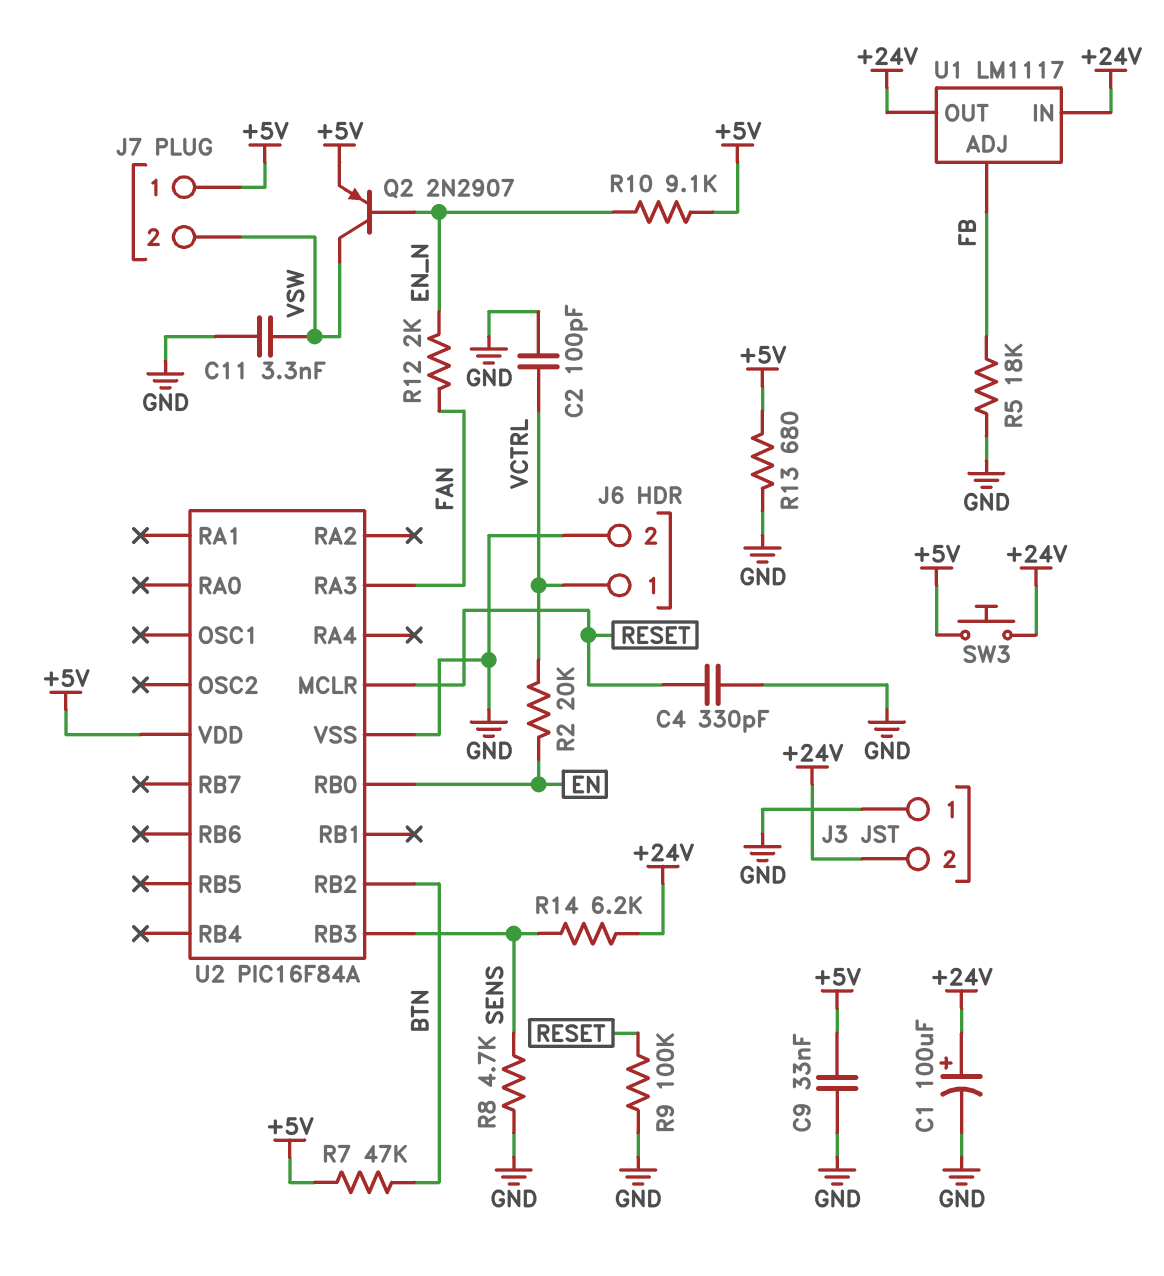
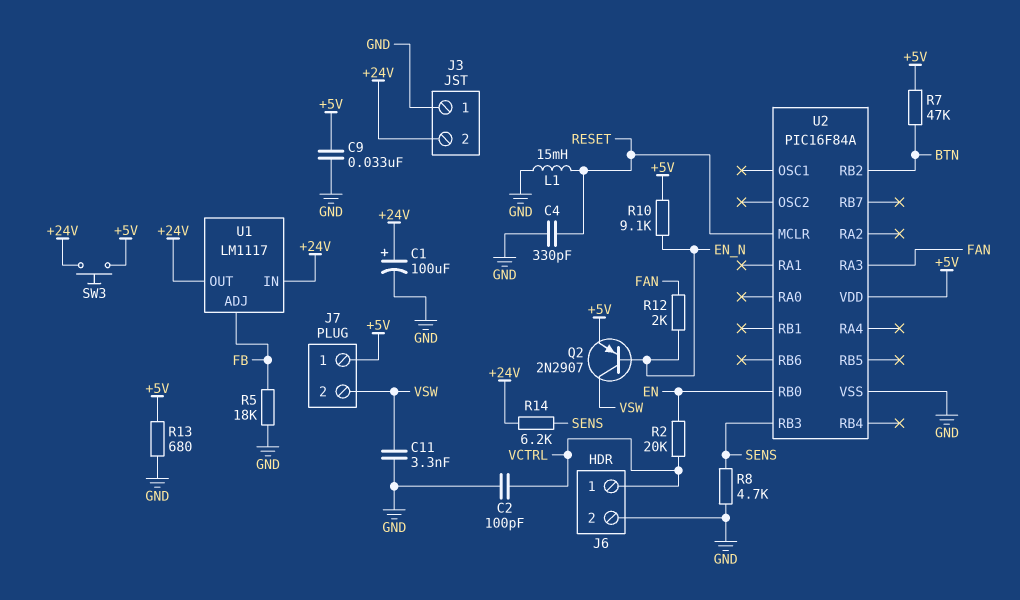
L1: none -> 15mH (GND, RESET)
R9: 100k (GND, RESET) -> none

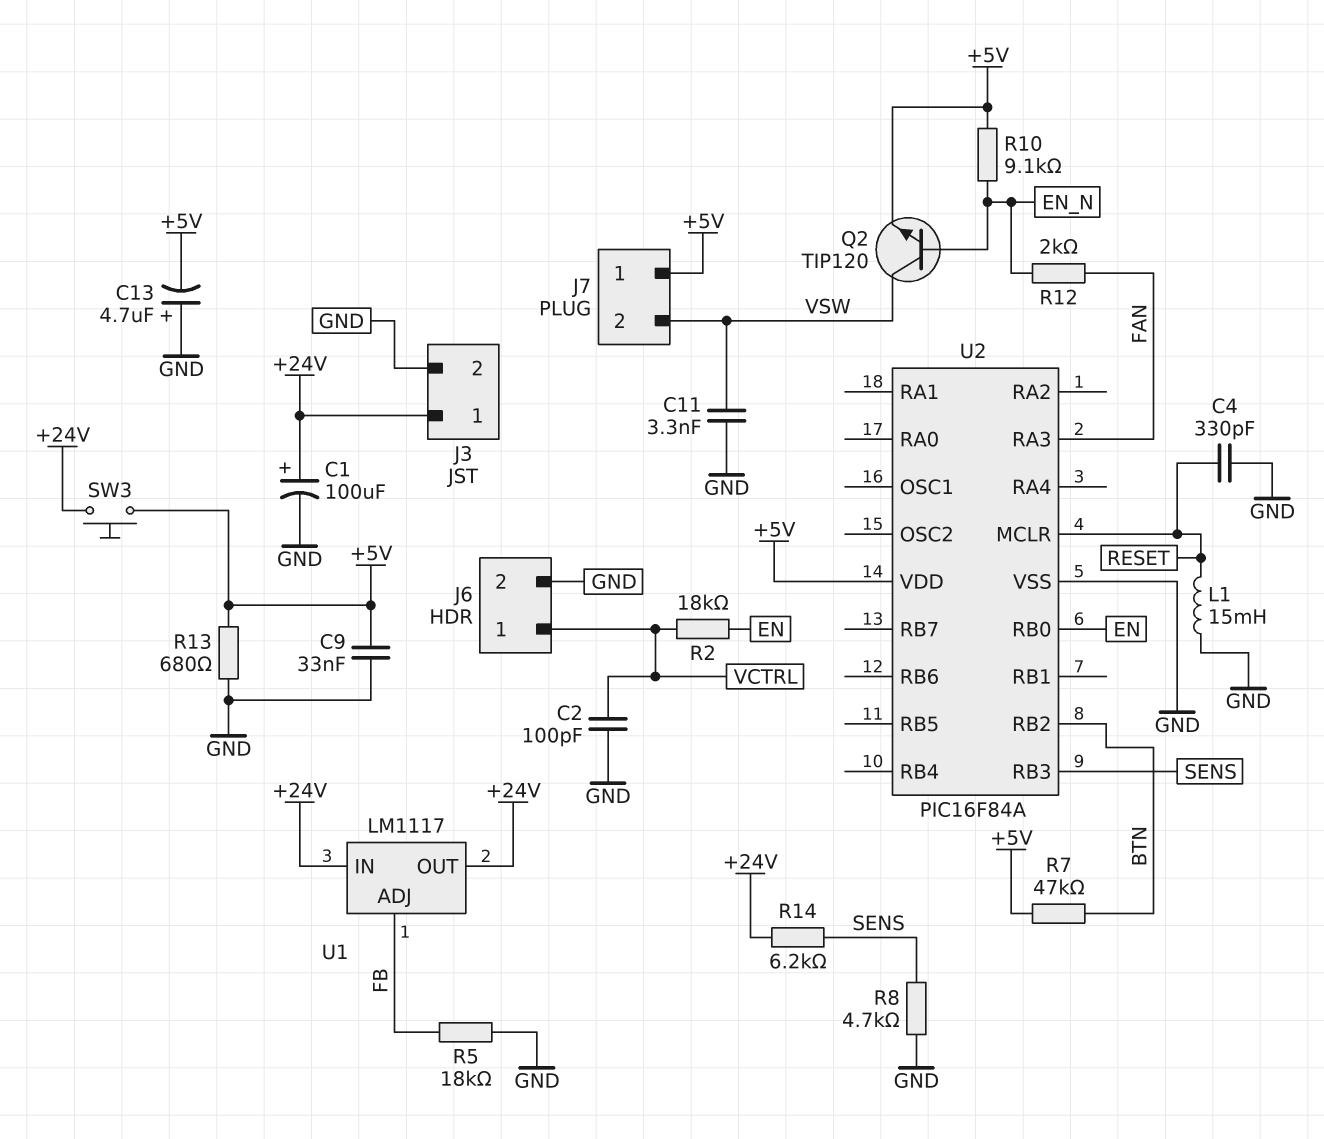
C13: none -> 4.7uF (plus GND, minus +5V)
J3 pin 1: GND -> +24V
J3 pin 2: +24V -> GND
Q2: PNP 2N2907 (B EN_N, C VSW, E +5V) -> NPN TIP120 (B EN_N, C VSW, E +5V)
R2: 20k (EN, VCTRL) -> 18k (EN, VCTRL)

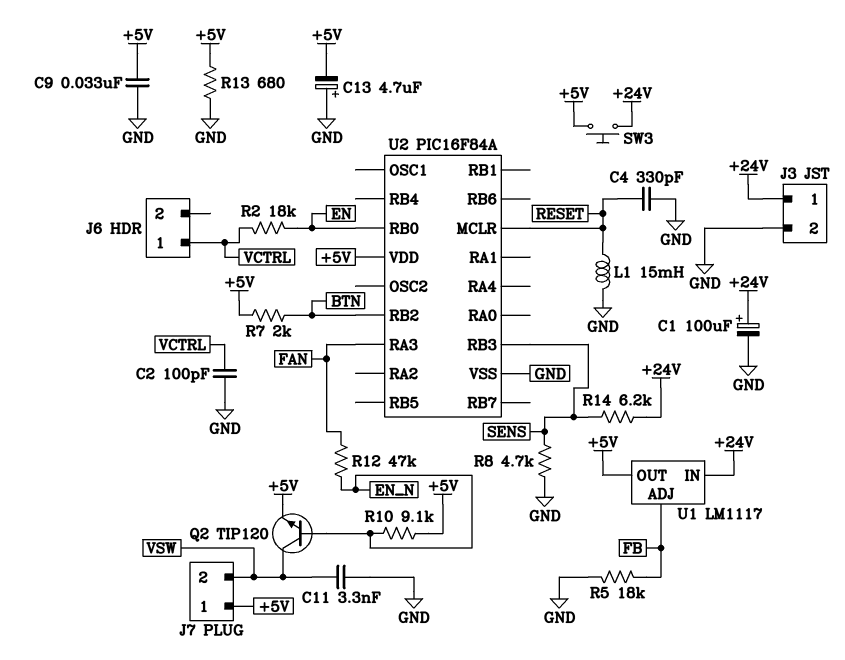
J6 pin 2: GND -> none
R7: 47k (+5V, BTN) -> 2k (+5V, BTN)
R12: 2k (EN_N, FAN) -> 47k (EN_N, FAN)
U1 pin OUT: +24V -> +5V

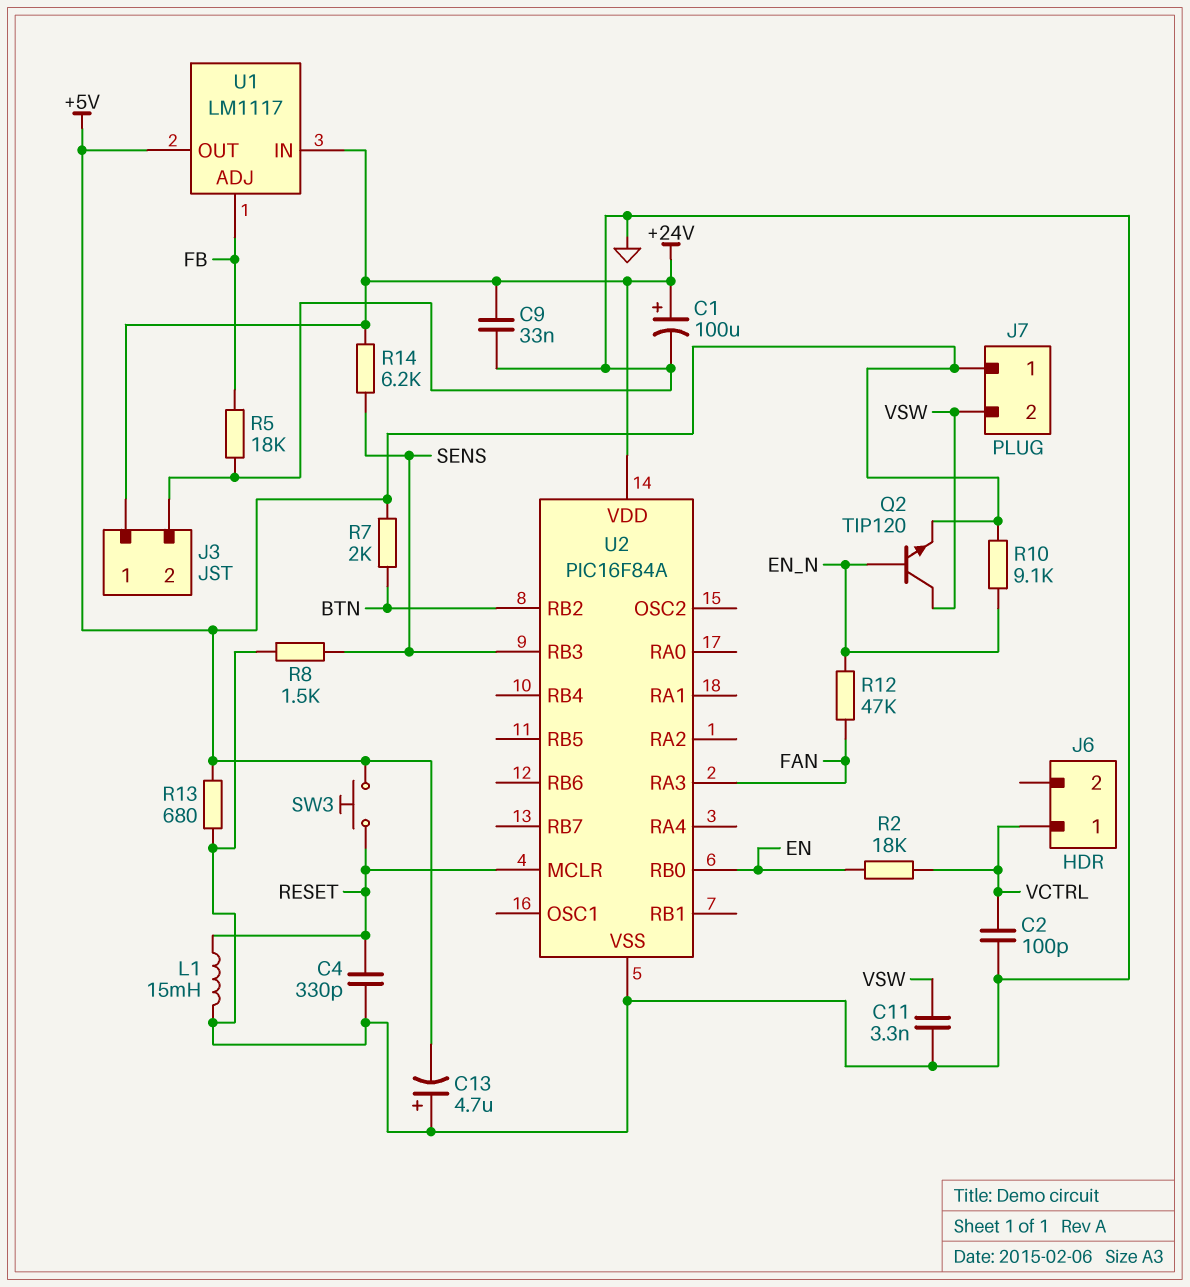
C9: 33nF (+5V, GND) -> 33nF (+24V, GND)
R8: 4.7k (GND, SENS) -> 1.5k (GND, SENS)
SW3: button (+5V, +24V) -> button (+5V, RESET)
U2 pin VDD: +5V -> +24V

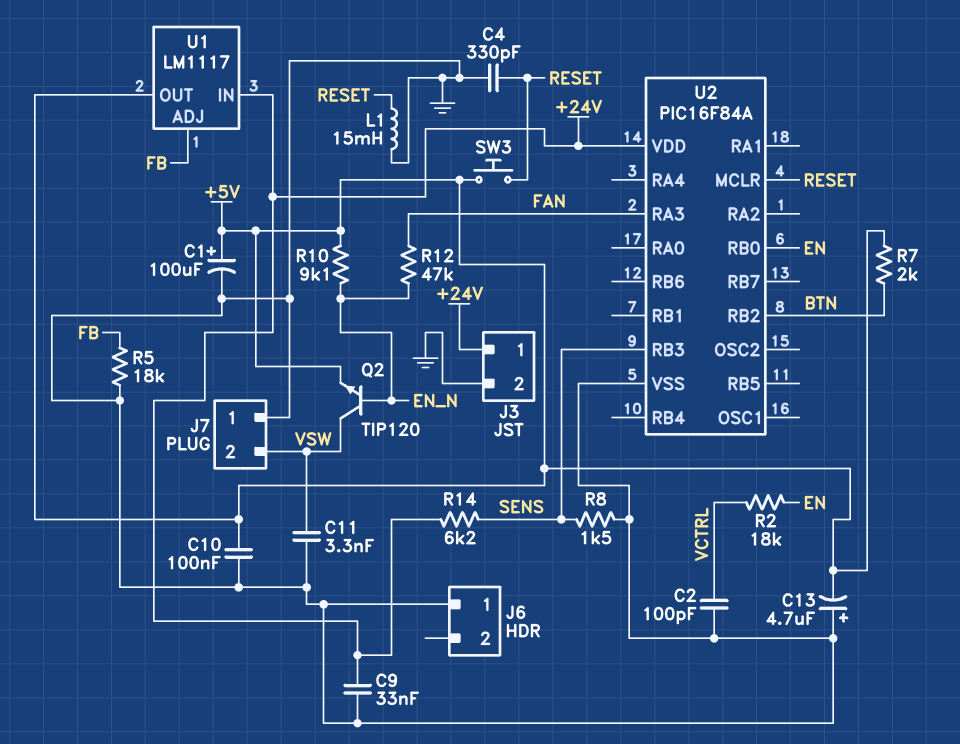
C1: 100uF (plus +24V, minus GND) -> 100uF (plus +5V, minus GND)
C10: none -> 100nF (+5V, GND)
J6 pin 1: VCTRL -> GND
J7 pin 1: +5V -> GND
R13: 680 (+5V, GND) -> none

